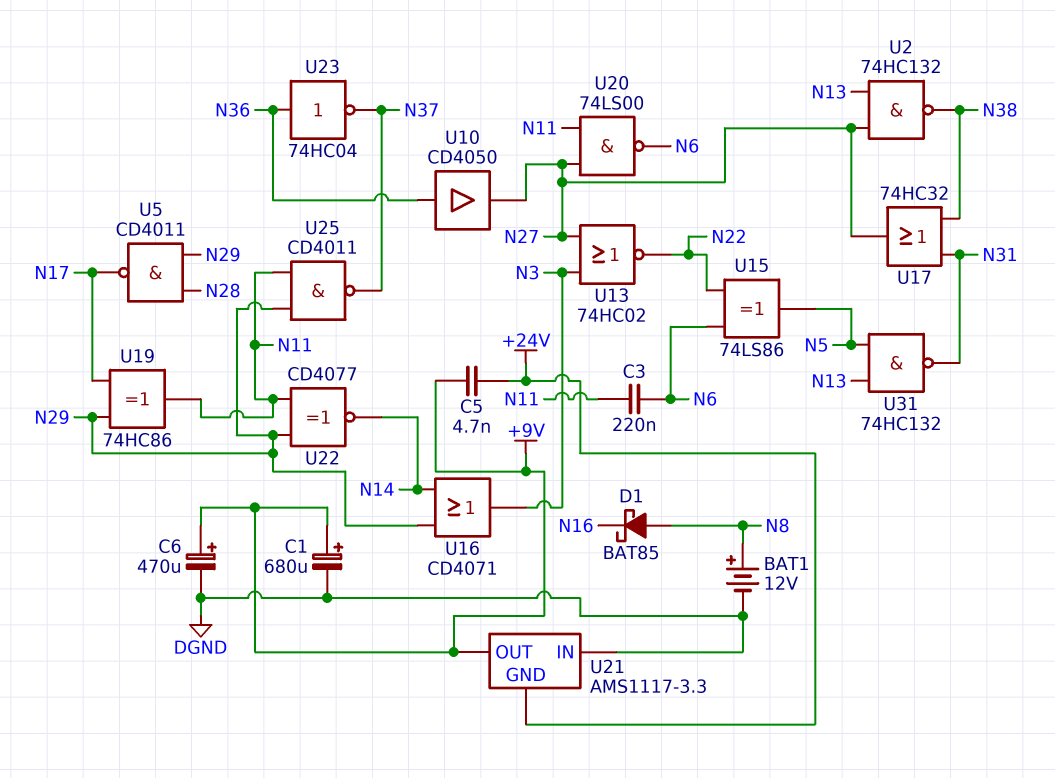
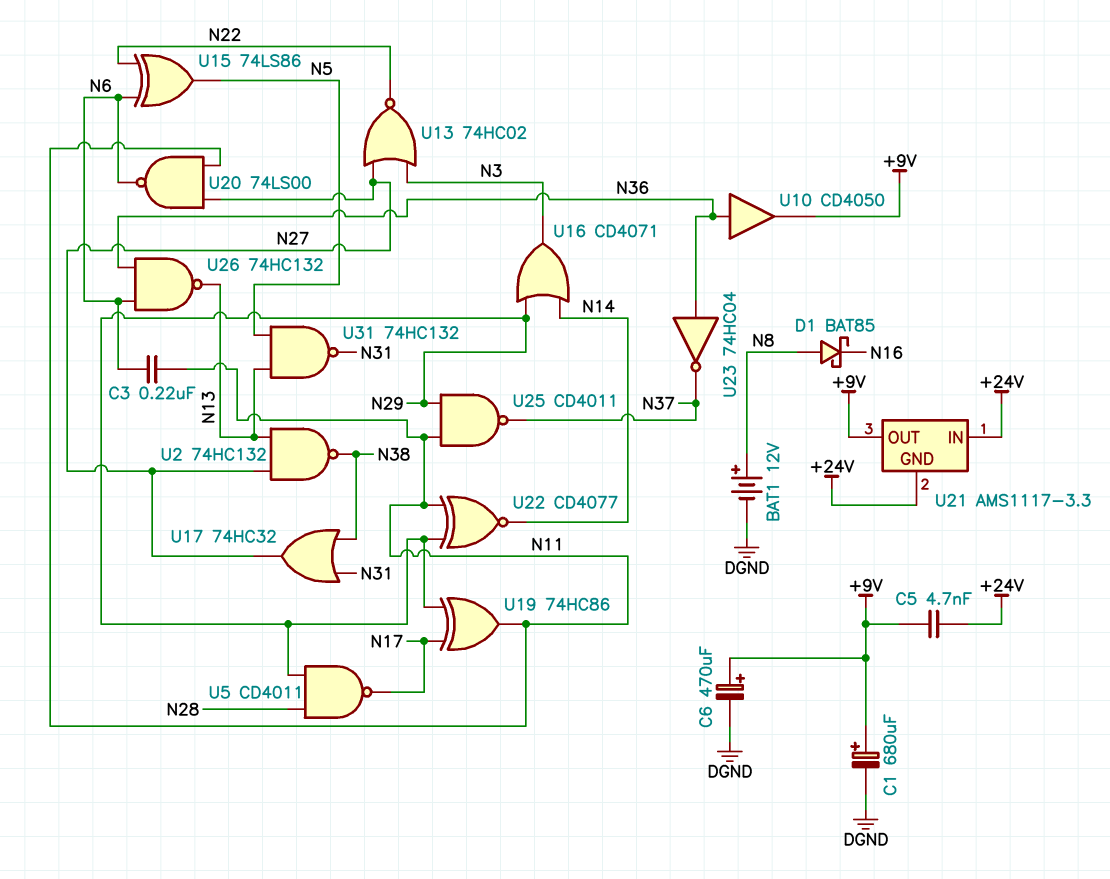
U10: buffer CD4050 (in N36, out N27) -> buffer CD4050 (in N36, out +9V)
U21 pin IN: DGND -> +24V
U26: none -> NAND 74HC132 (in N6, in N36, out N13)

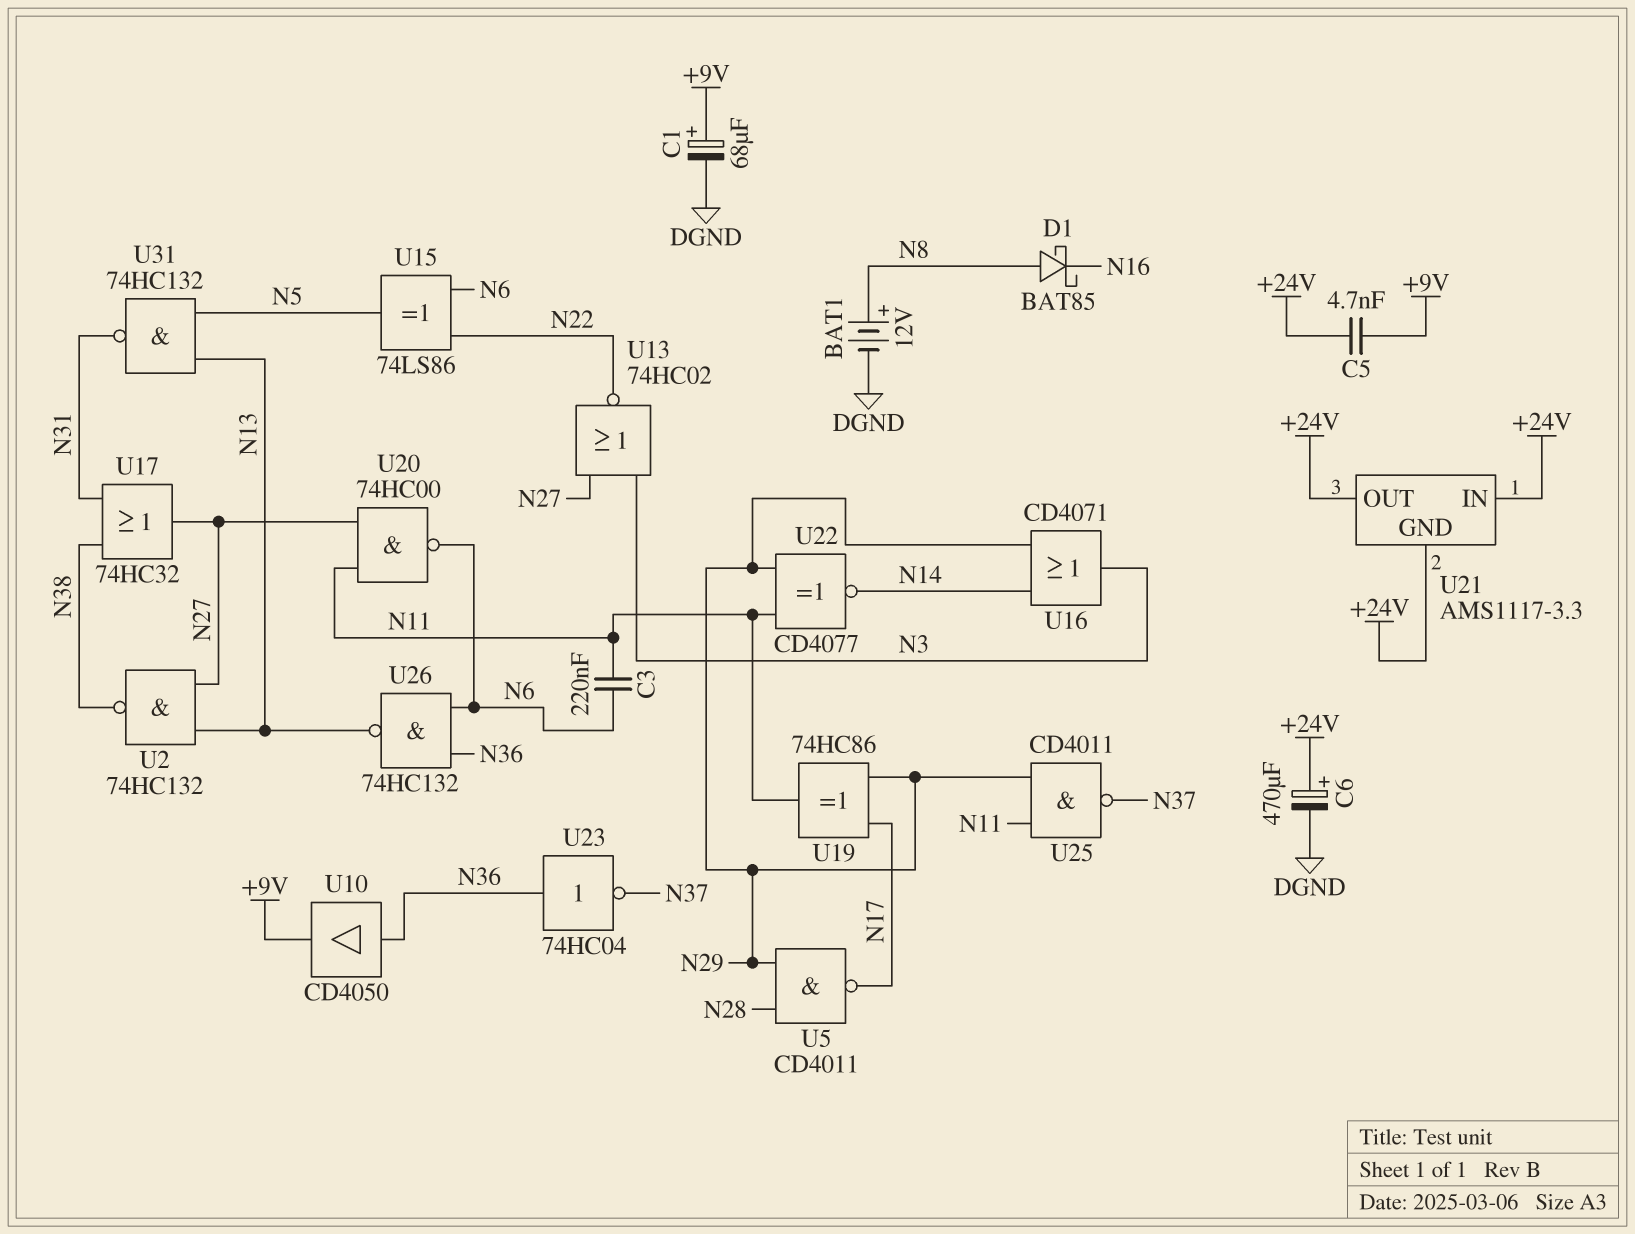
C1: 680uF (plus +9V, minus DGND) -> 68uF (plus +9V, minus DGND)
C6: 470uF (plus +9V, minus DGND) -> 470uF (plus +24V, minus DGND)
U20: NAND 74LS00 (in N11, in N27, out N6) -> NAND 74HC00 (in N11, in N27, out N6)
U21 pin OUT: +9V -> +24V

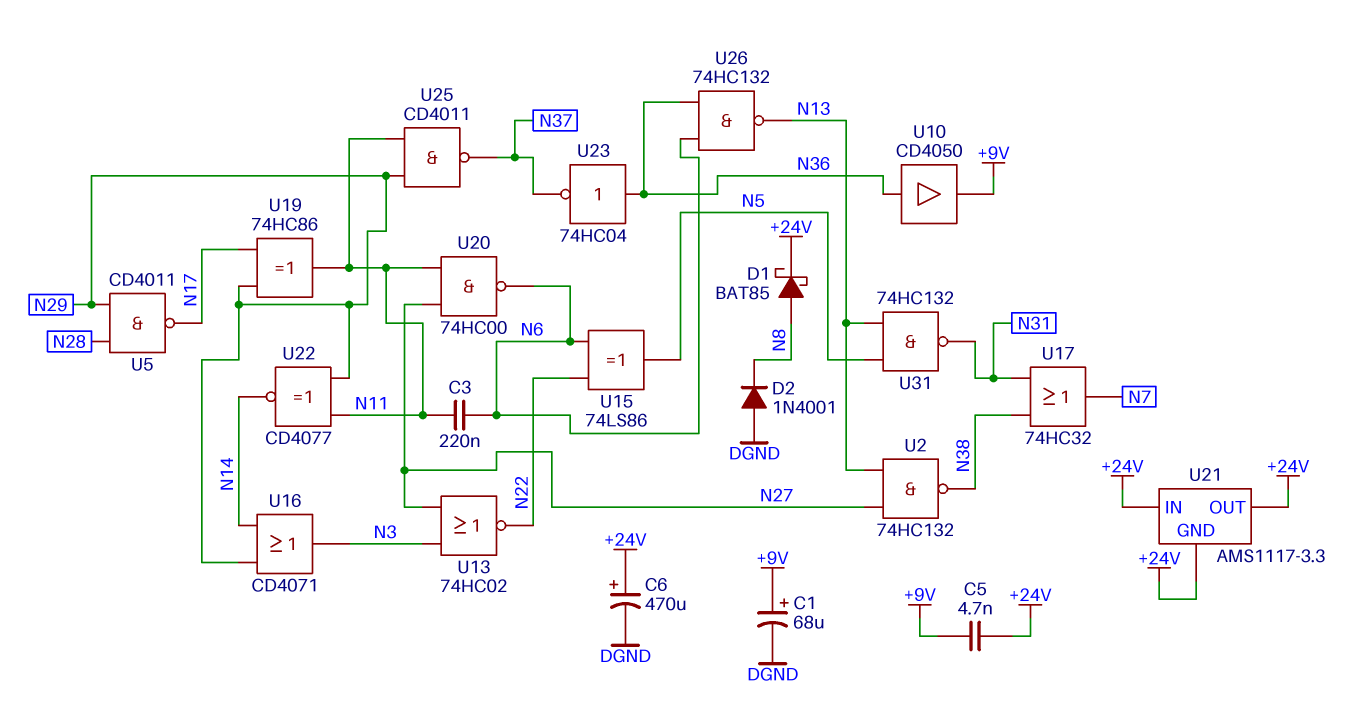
BAT1: 12V (plus N8, minus DGND) -> none
D1: schottky BAT85 (A N8, K N16) -> schottky BAT85 (A N8, K +24V)
D2: none -> diode 1N4001 (A DGND, K N8)
U17: OR 74HC32 (in N31, in N38, out N27) -> OR 74HC32 (in N31, in N38, out N7)

